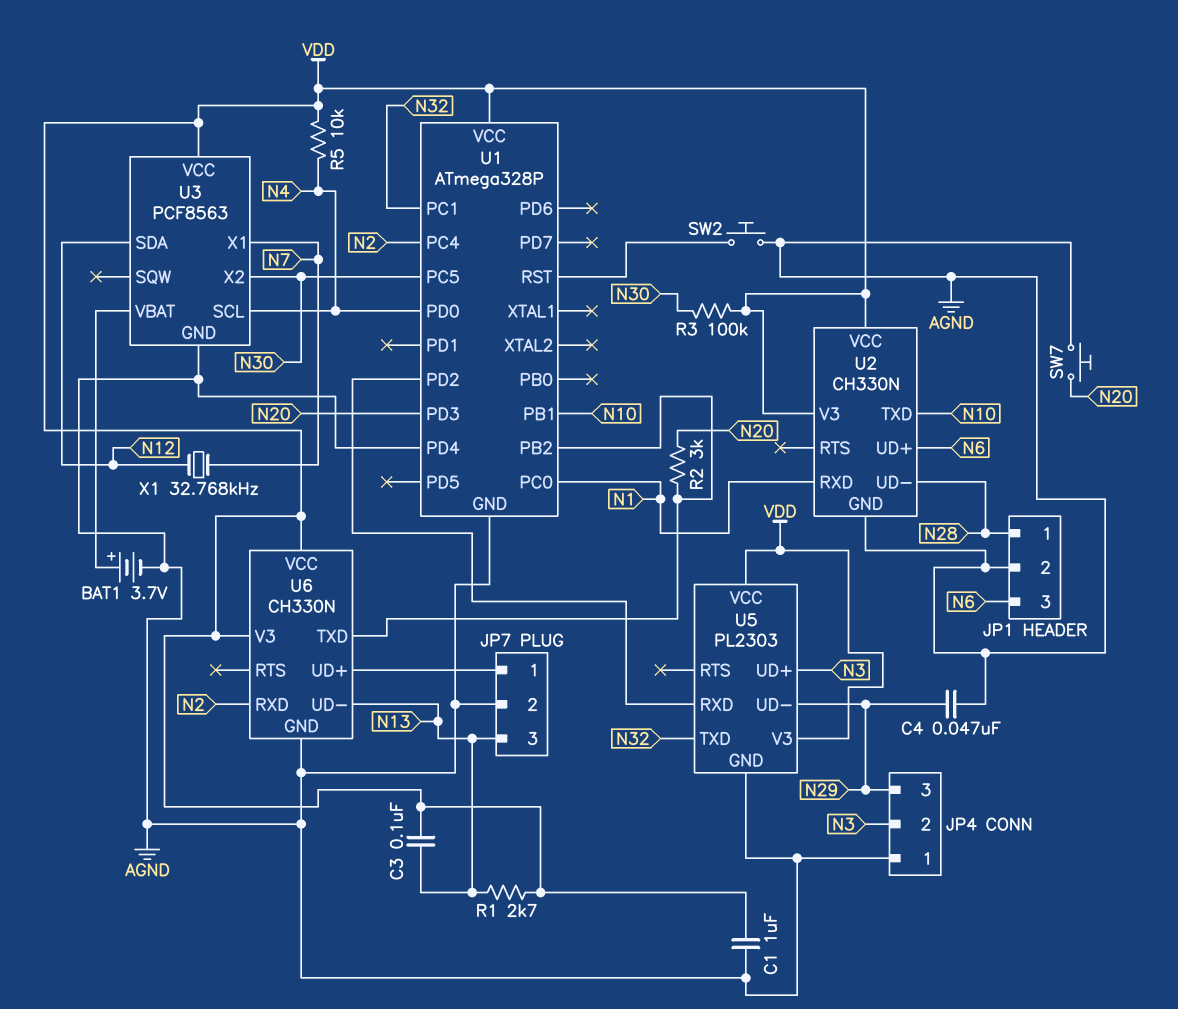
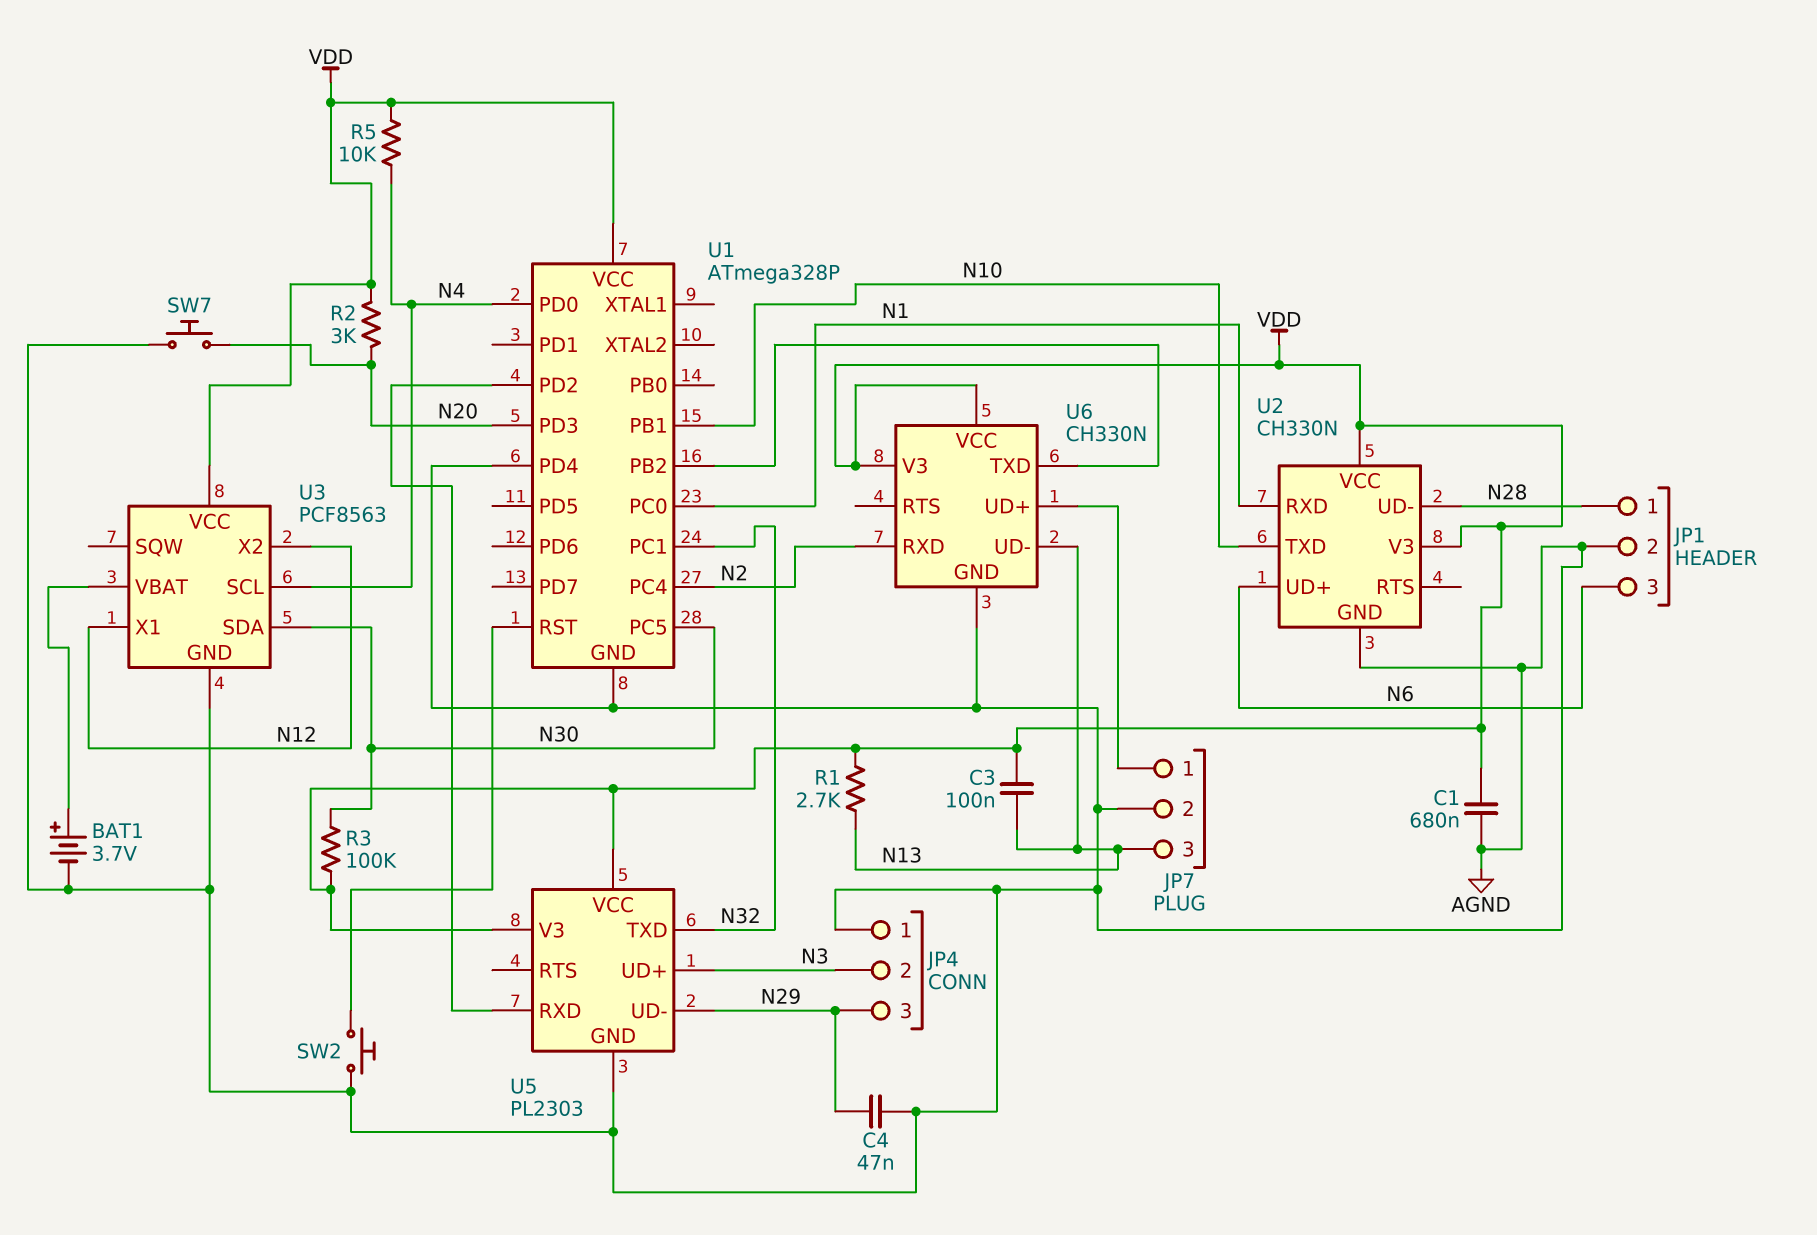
C1: 1uF (AGND, VDD) -> 680nF (AGND, VDD)
R2: 3k (N20, U1/PB2) -> 3k (N20, VDD)
U3 pin SDA: N12 -> N30
U3 pin X1: N7 -> N12
U3 pin X2: N30 -> N12
X1: 32.768kHz (N7, N12) -> none

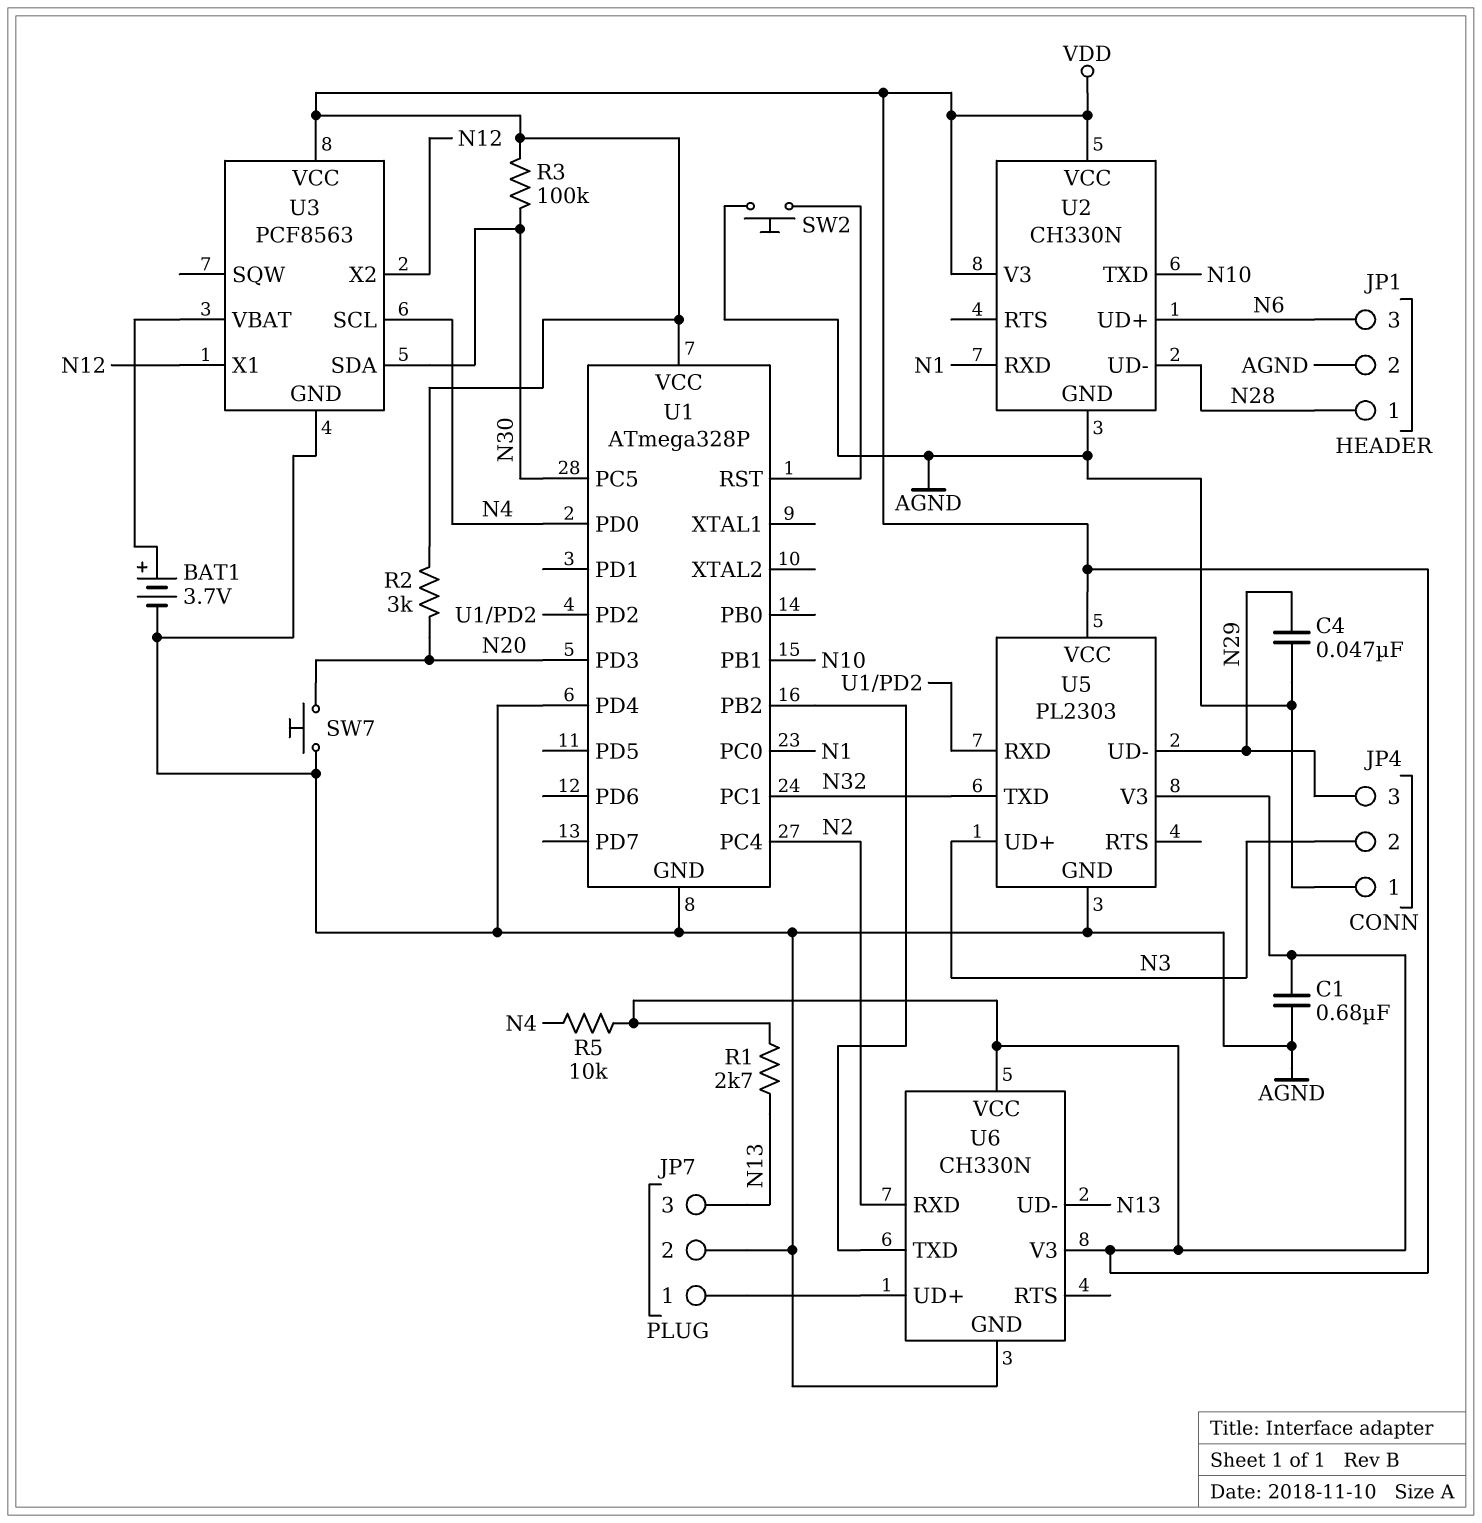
C3: 100nF (N13, VDD) -> none

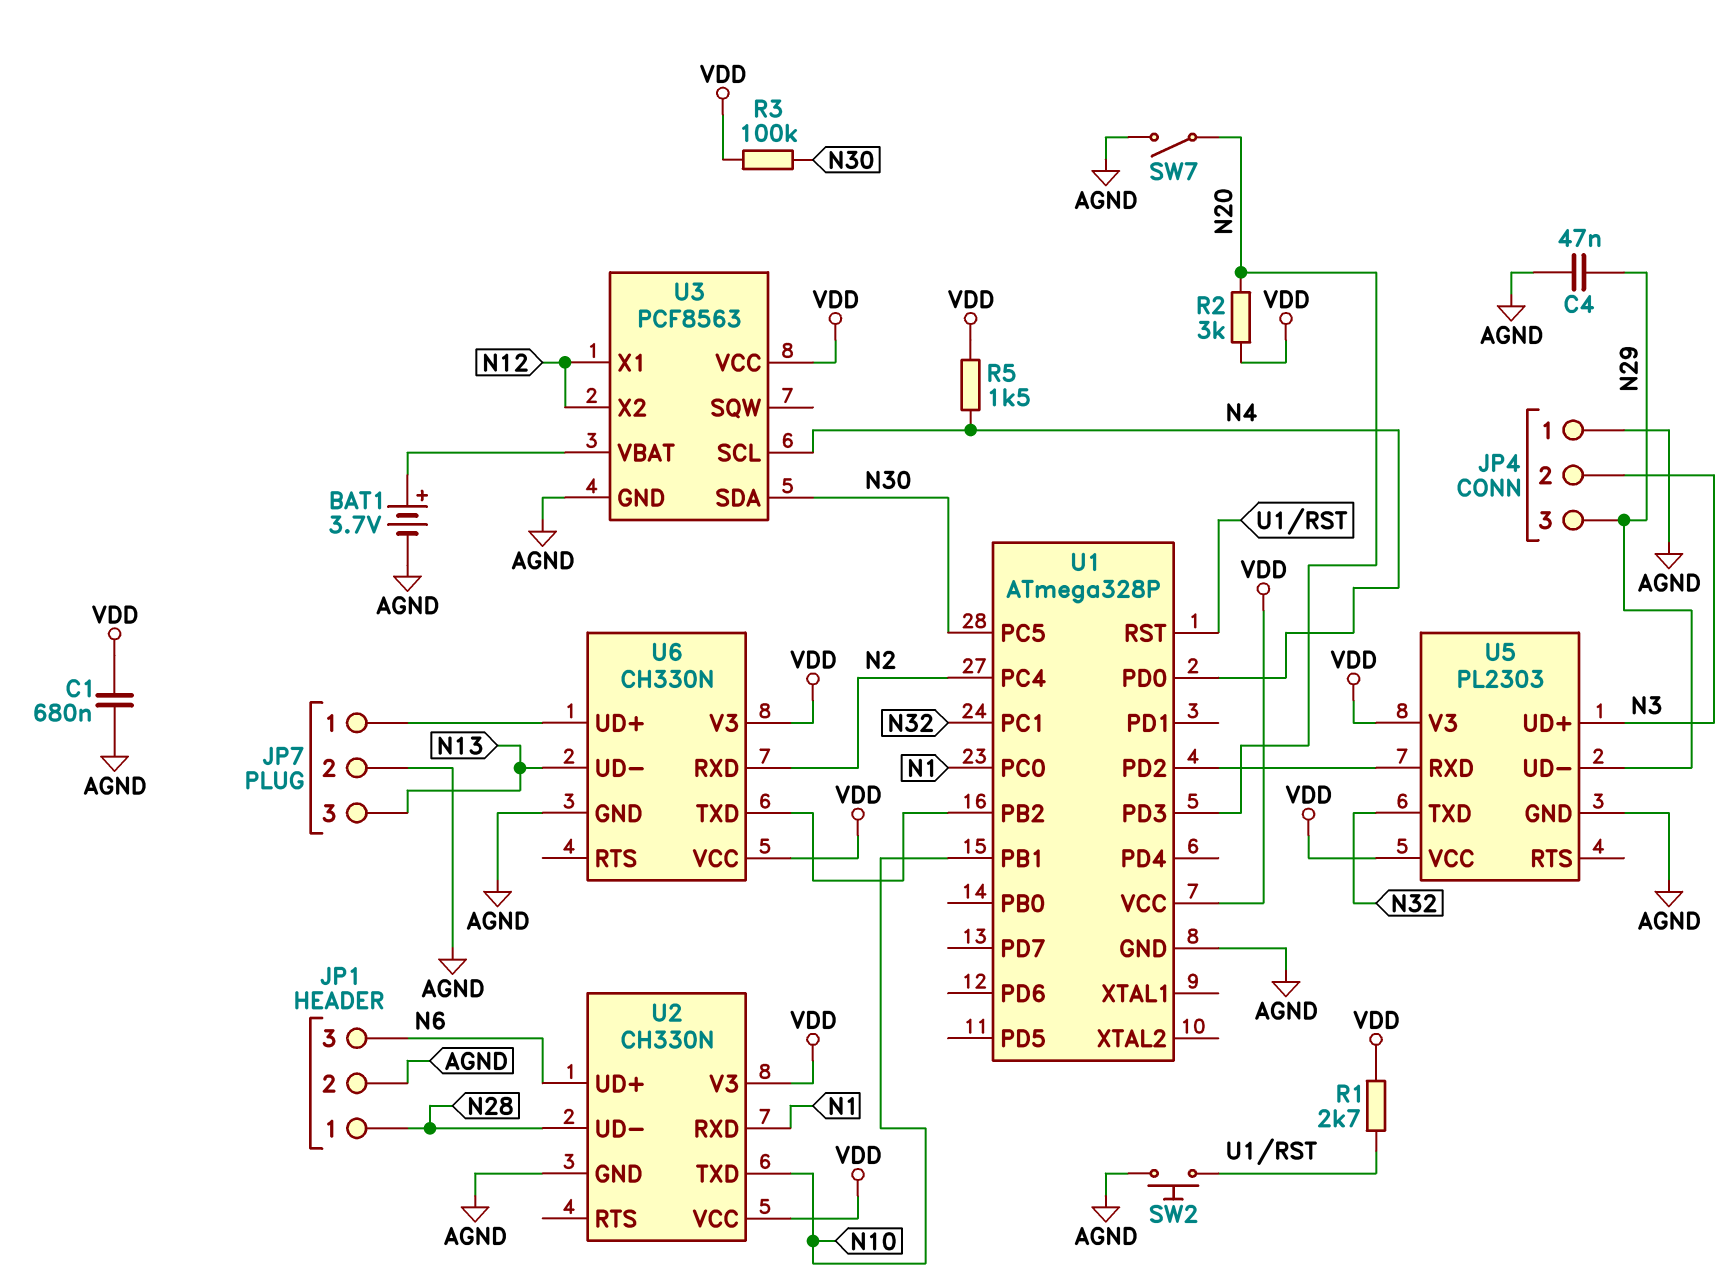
R1: 2.7k (N13, VDD) -> 2.7k (U1/RST, VDD)
R5: 10k (N4, VDD) -> 1.5k (N4, VDD)
SW7: button (AGND, N20) -> switch (AGND, N20)
U1 pin PD4: AGND -> none

